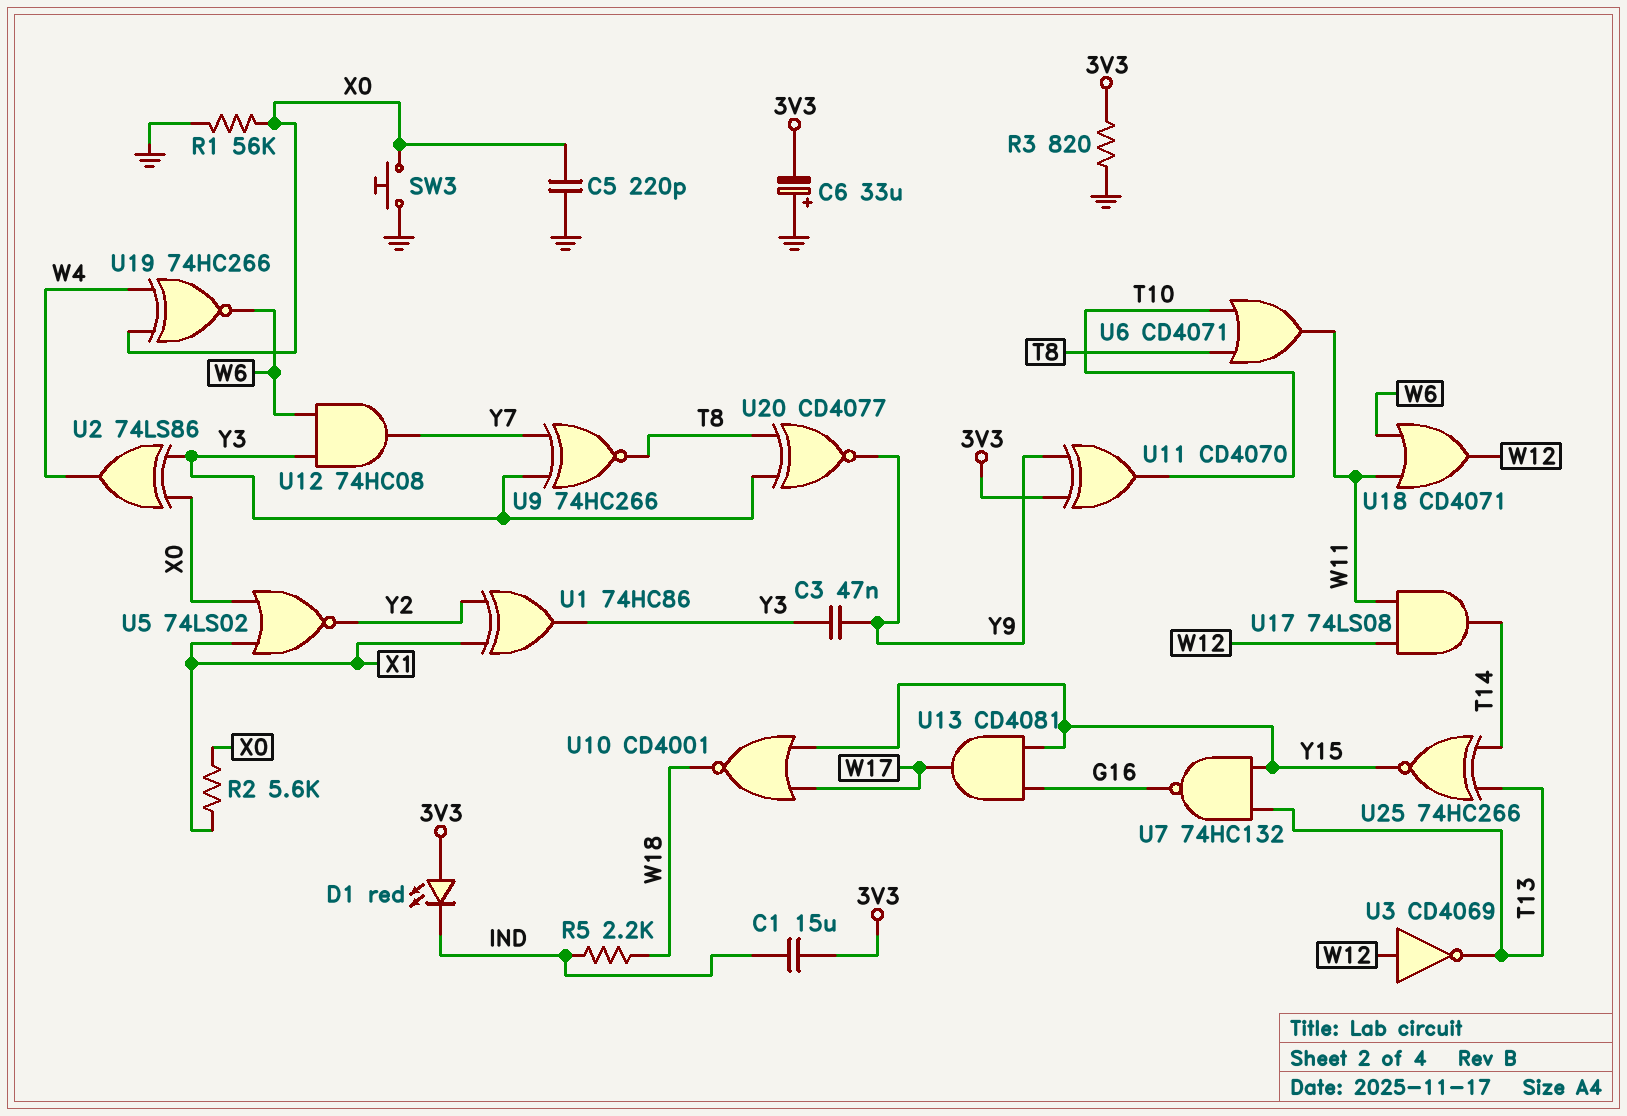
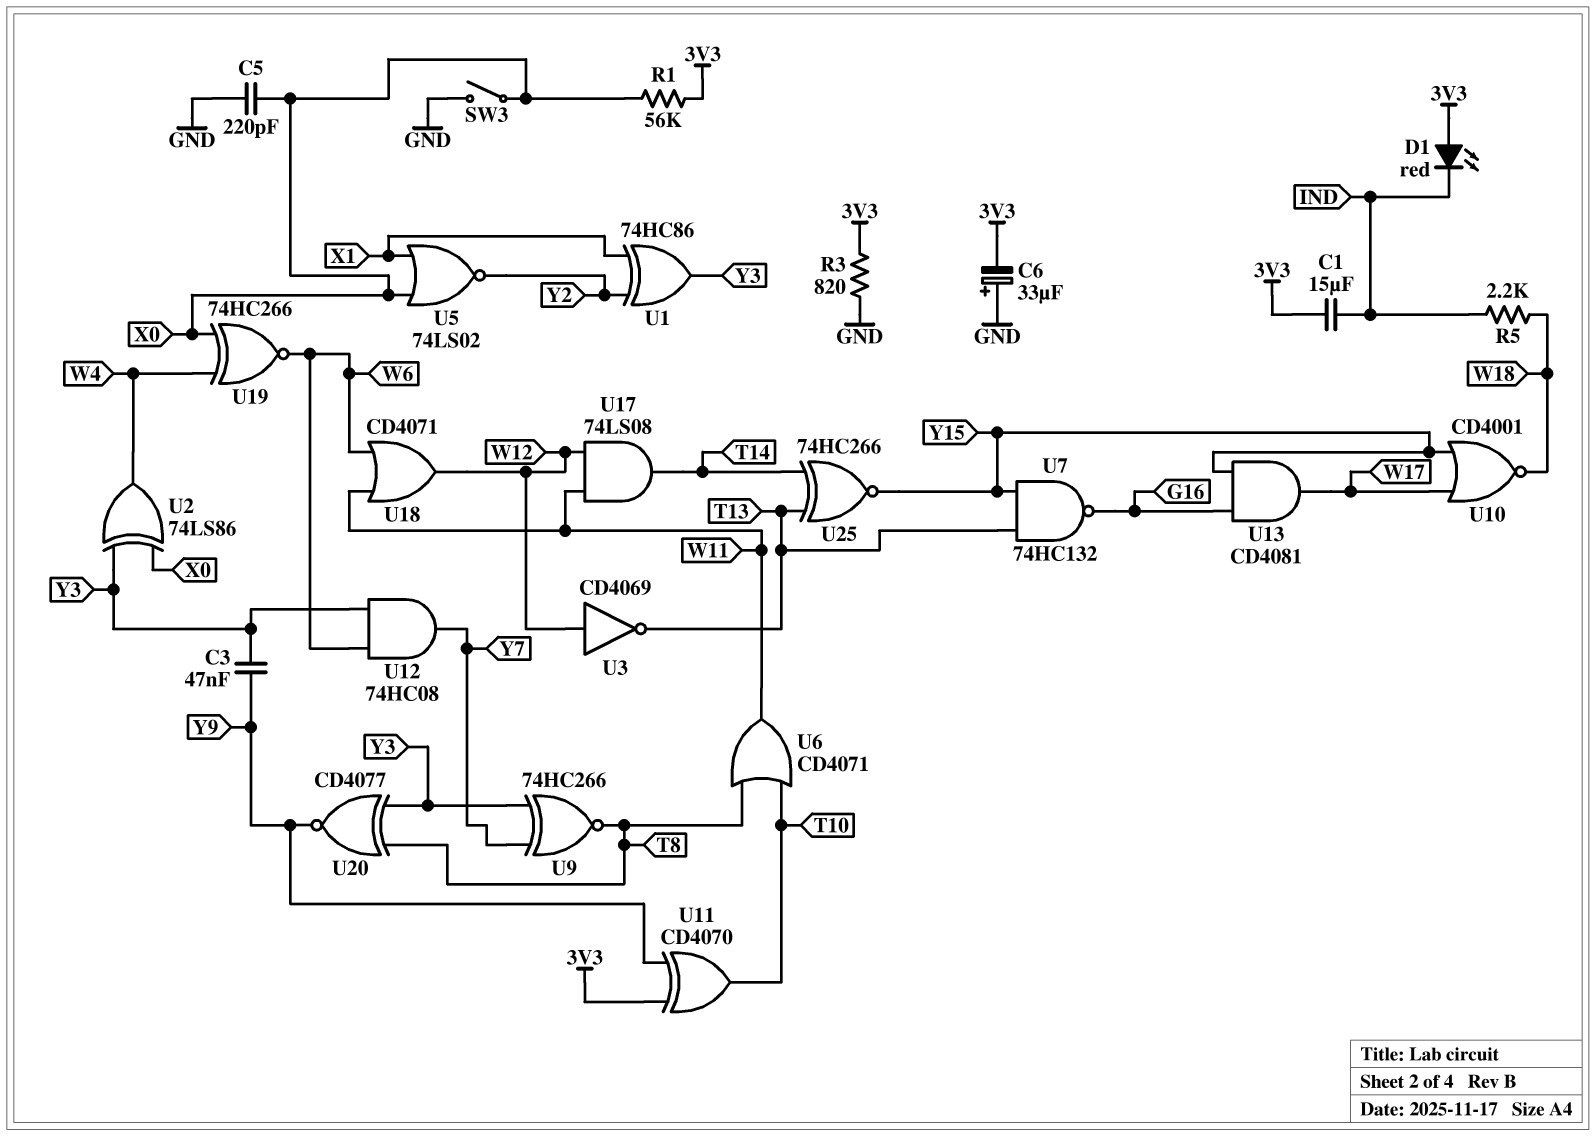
R1: 56k (GND, X0) -> 56k (3V3, X0)
R2: 5.6k (X0, X1) -> none
SW3: button (GND, X0) -> switch (GND, X0)

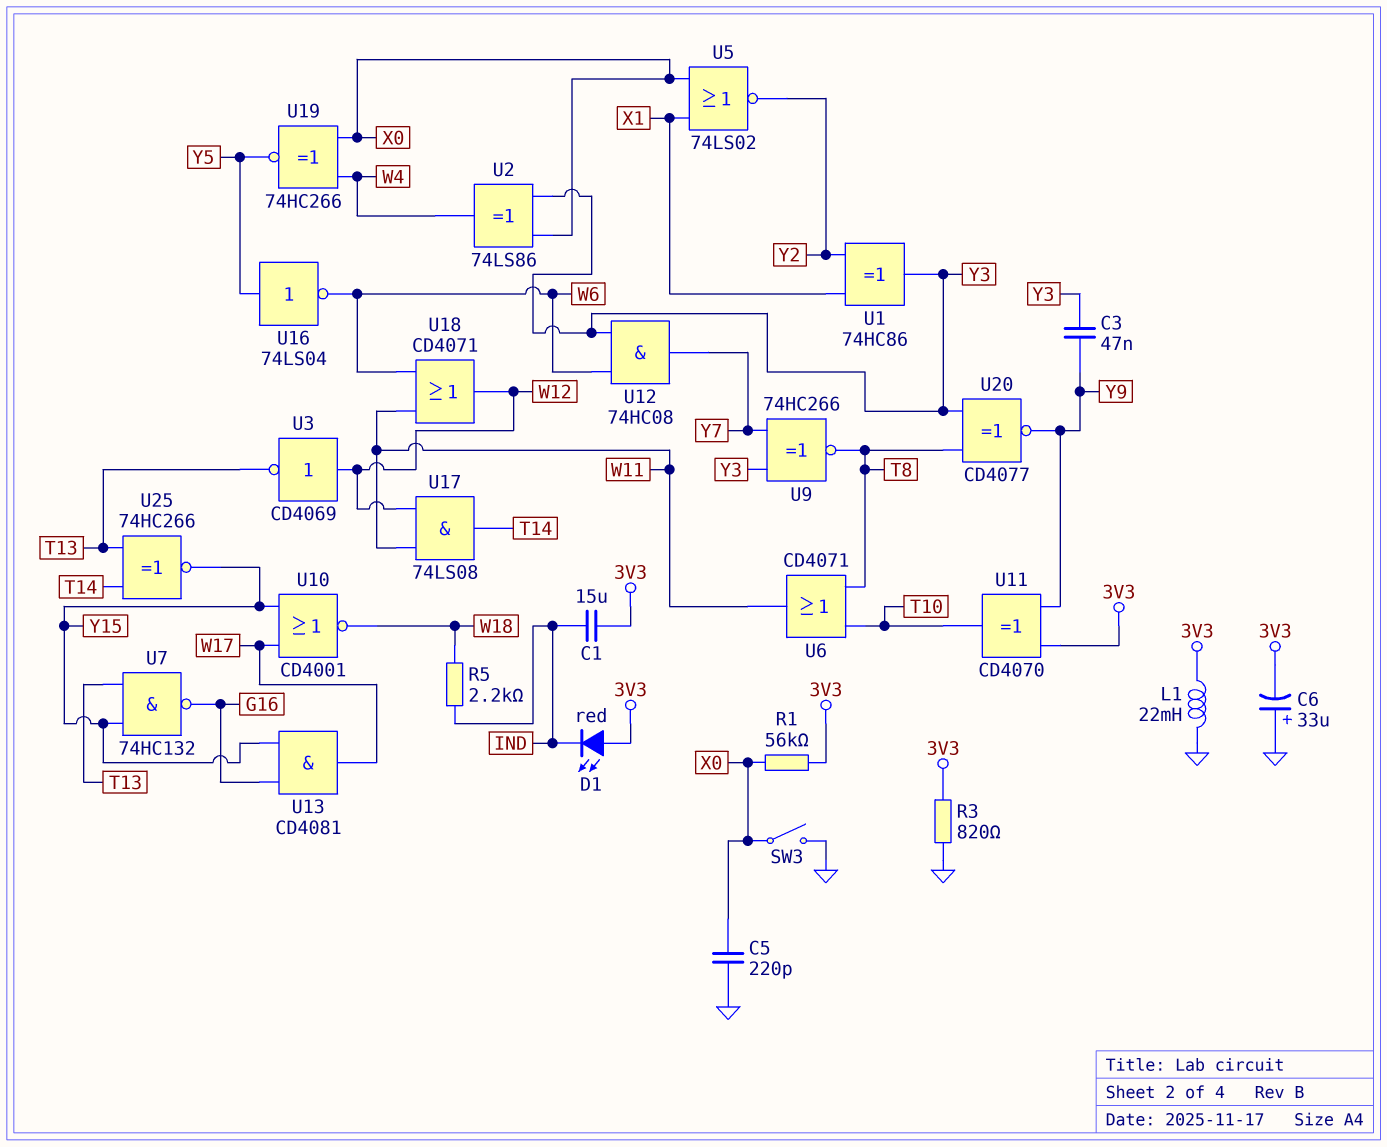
L1: none -> 22mH (3V3, GND)
U16: none -> NOT 74LS04 (in Y5, out W6)
U19: XNOR 74HC266 (in W4, in X0, out W6) -> XNOR 74HC266 (in W4, in X0, out Y5)

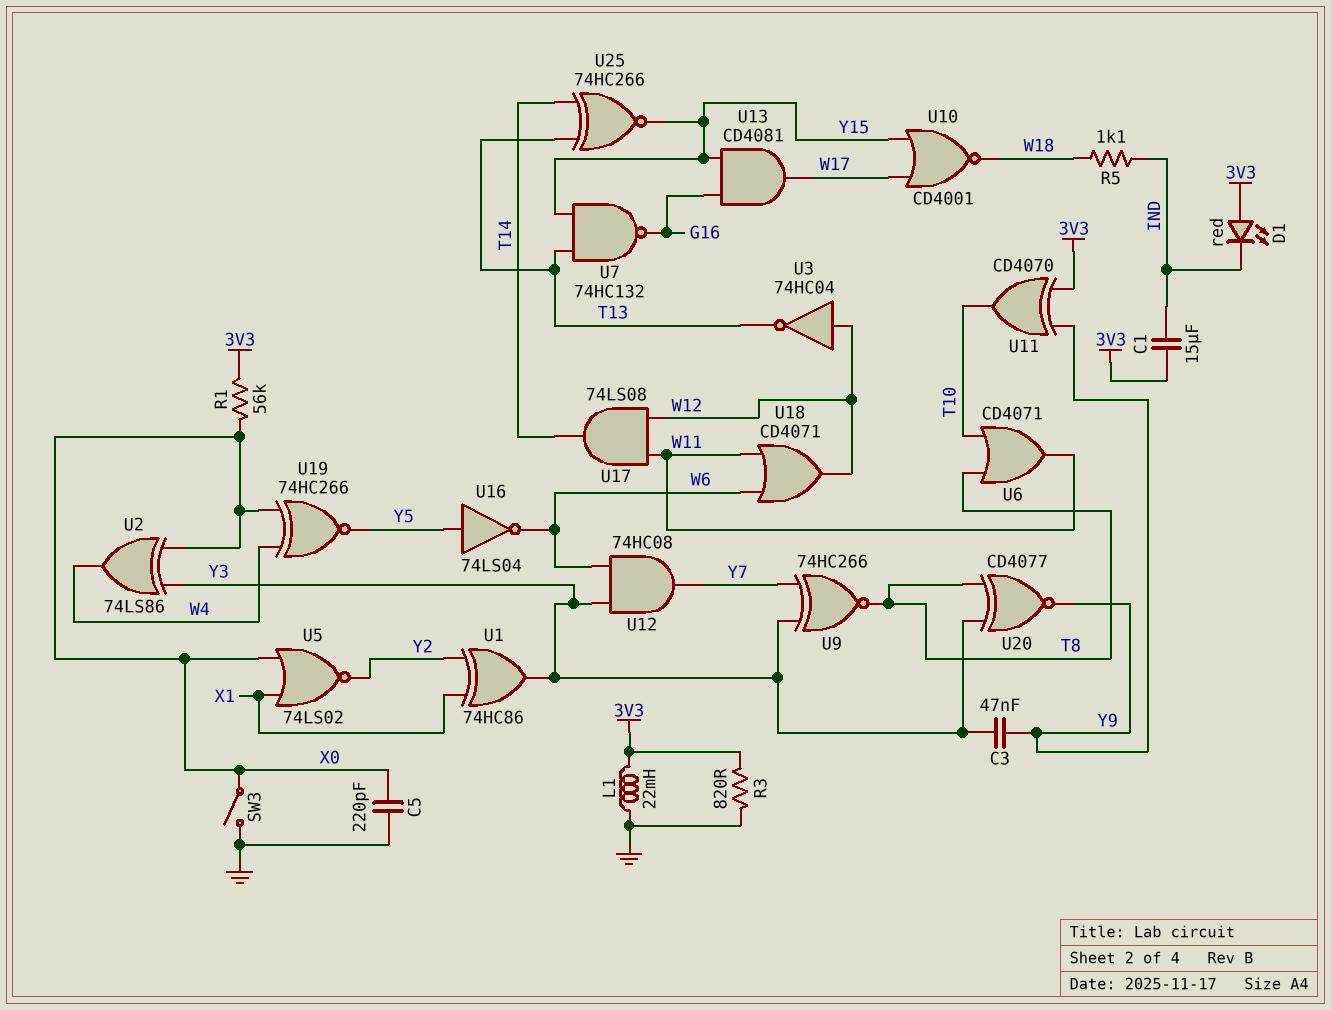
C6: 33uF (plus GND, minus 3V3) -> none
R5: 2.2k (IND, W18) -> 1.1k (IND, W18)
U3: NOT CD4069 (in W12, out T13) -> NOT 74HC04 (in W12, out T13)

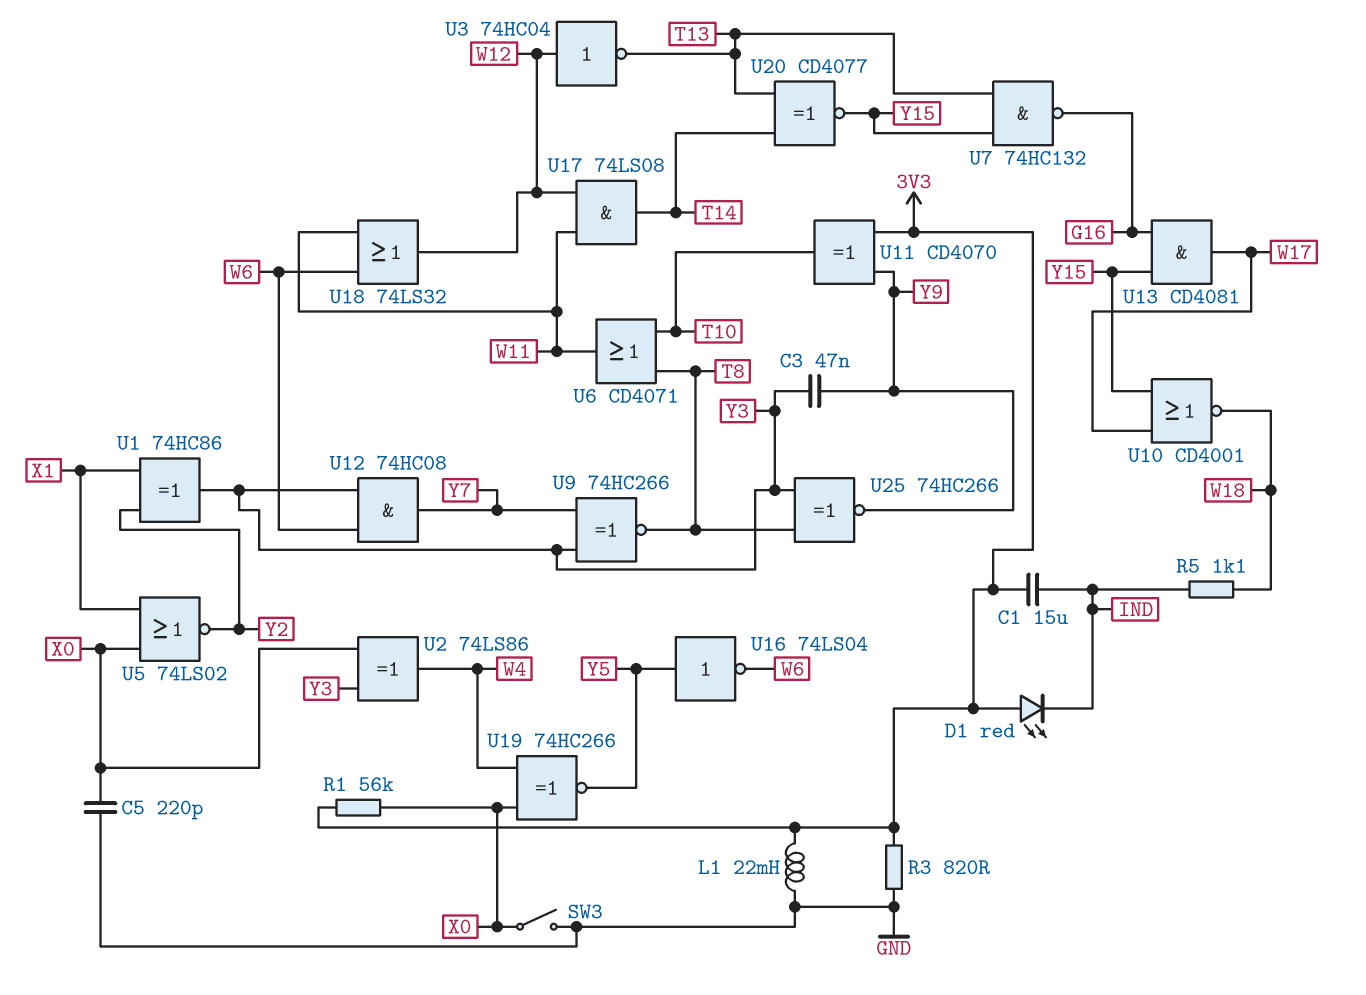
U18: OR CD4071 (in W6, in W11, out W12) -> OR 74LS32 (in W6, in W11, out W12)
U20: XNOR CD4077 (in T8, in Y3, out Y9) -> XNOR CD4077 (in T13, in T14, out Y15)
U25: XNOR 74HC266 (in T13, in T14, out Y15) -> XNOR 74HC266 (in T8, in Y3, out Y9)

